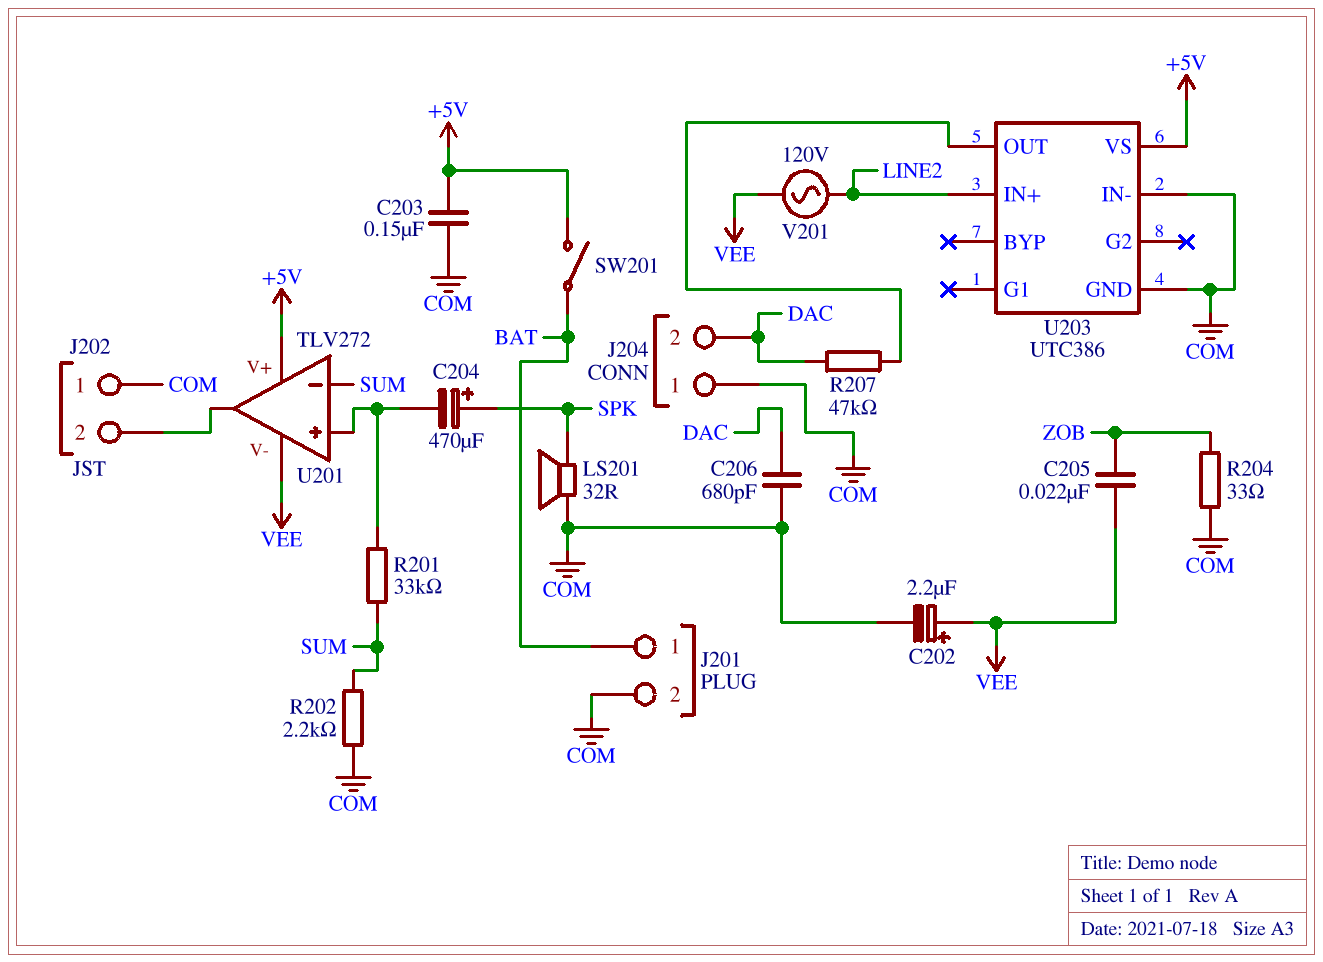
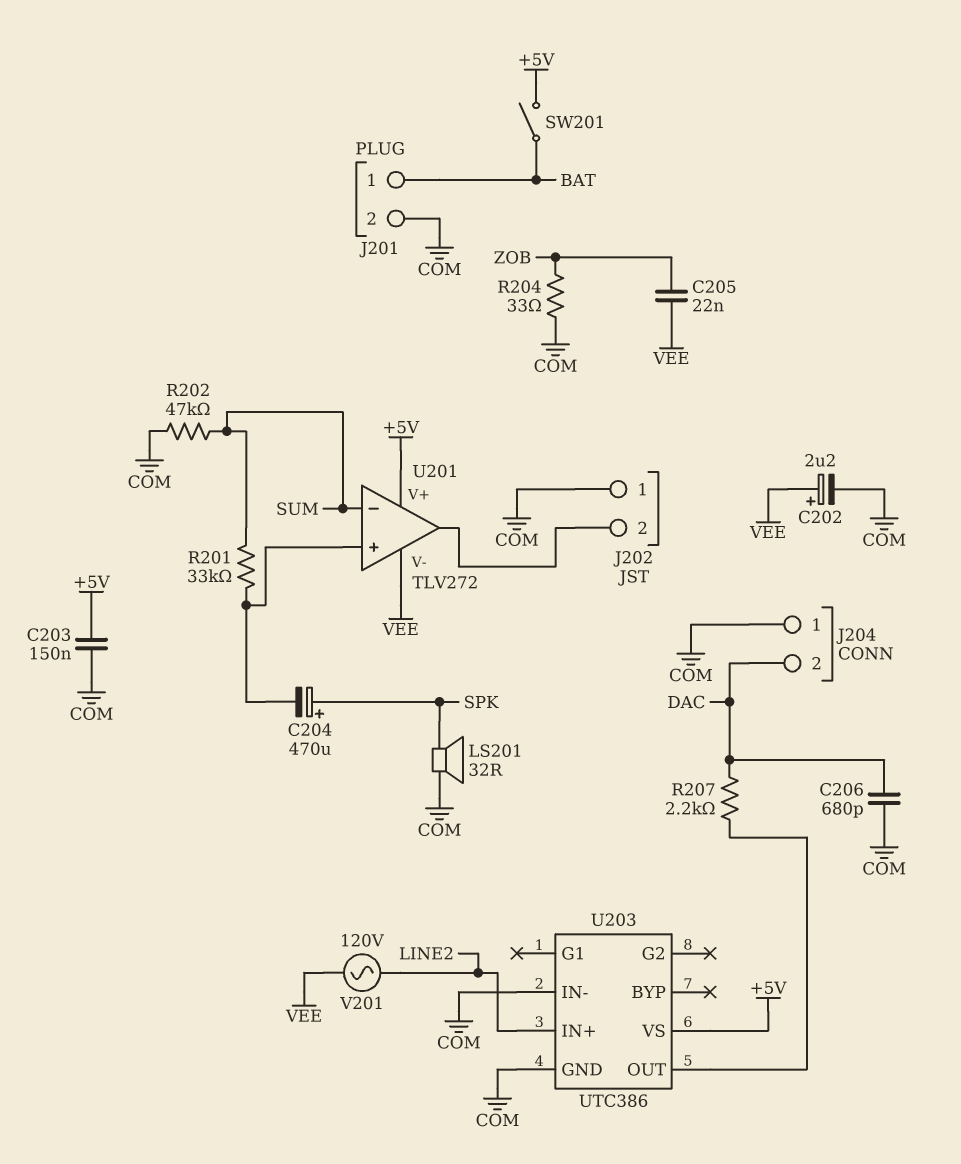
R202: 2.2k (COM, SUM) -> 47k (COM, SUM)
R207: 47k (DAC, U203/OUT) -> 2.2k (DAC, U203/OUT)

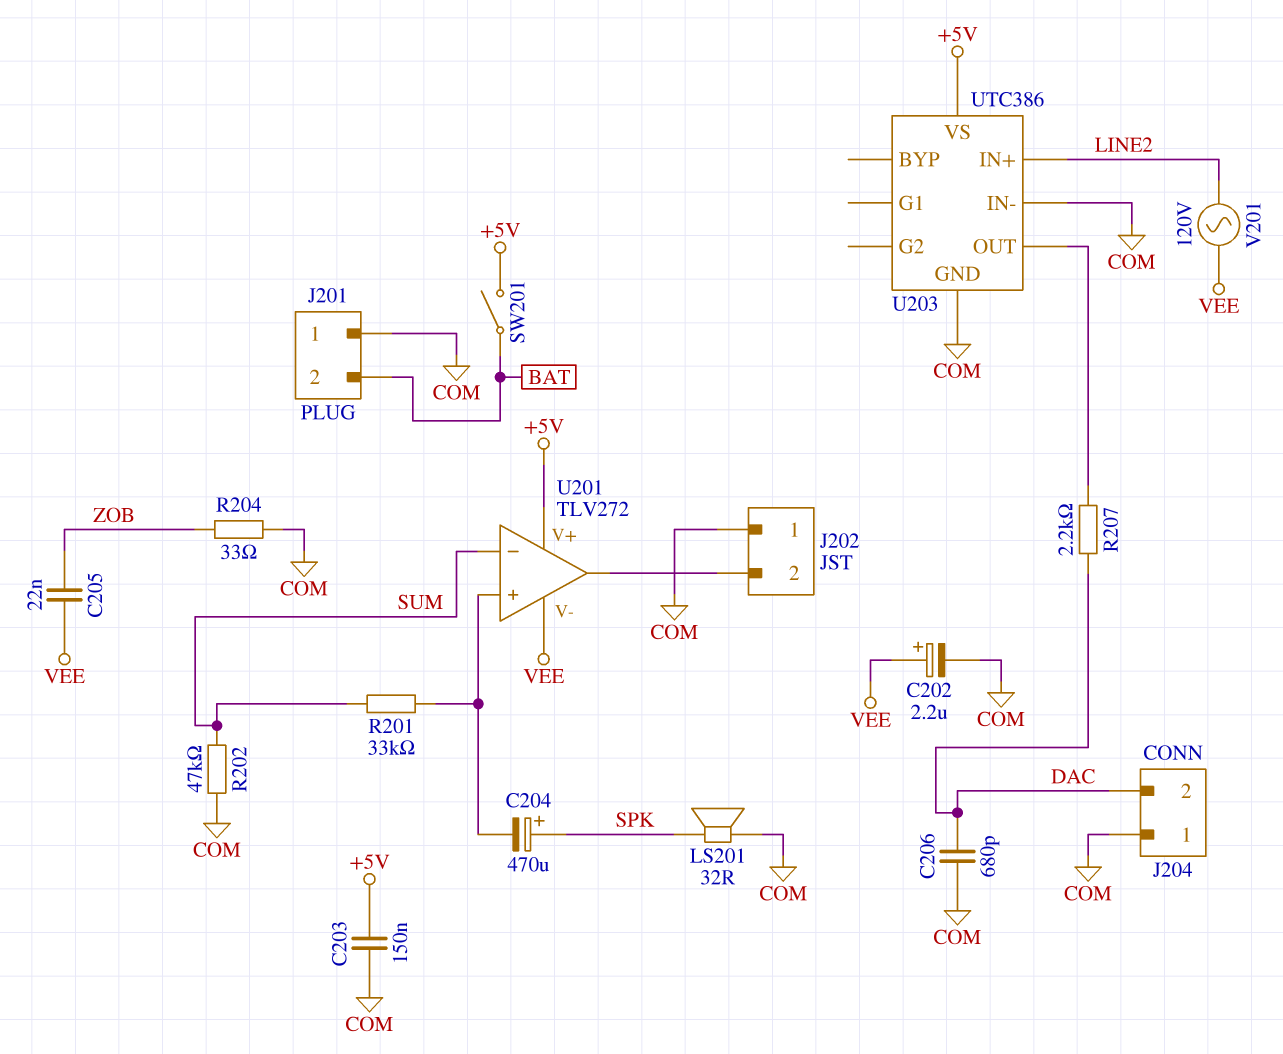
J201 pin 1: BAT -> COM
J201 pin 2: COM -> BAT

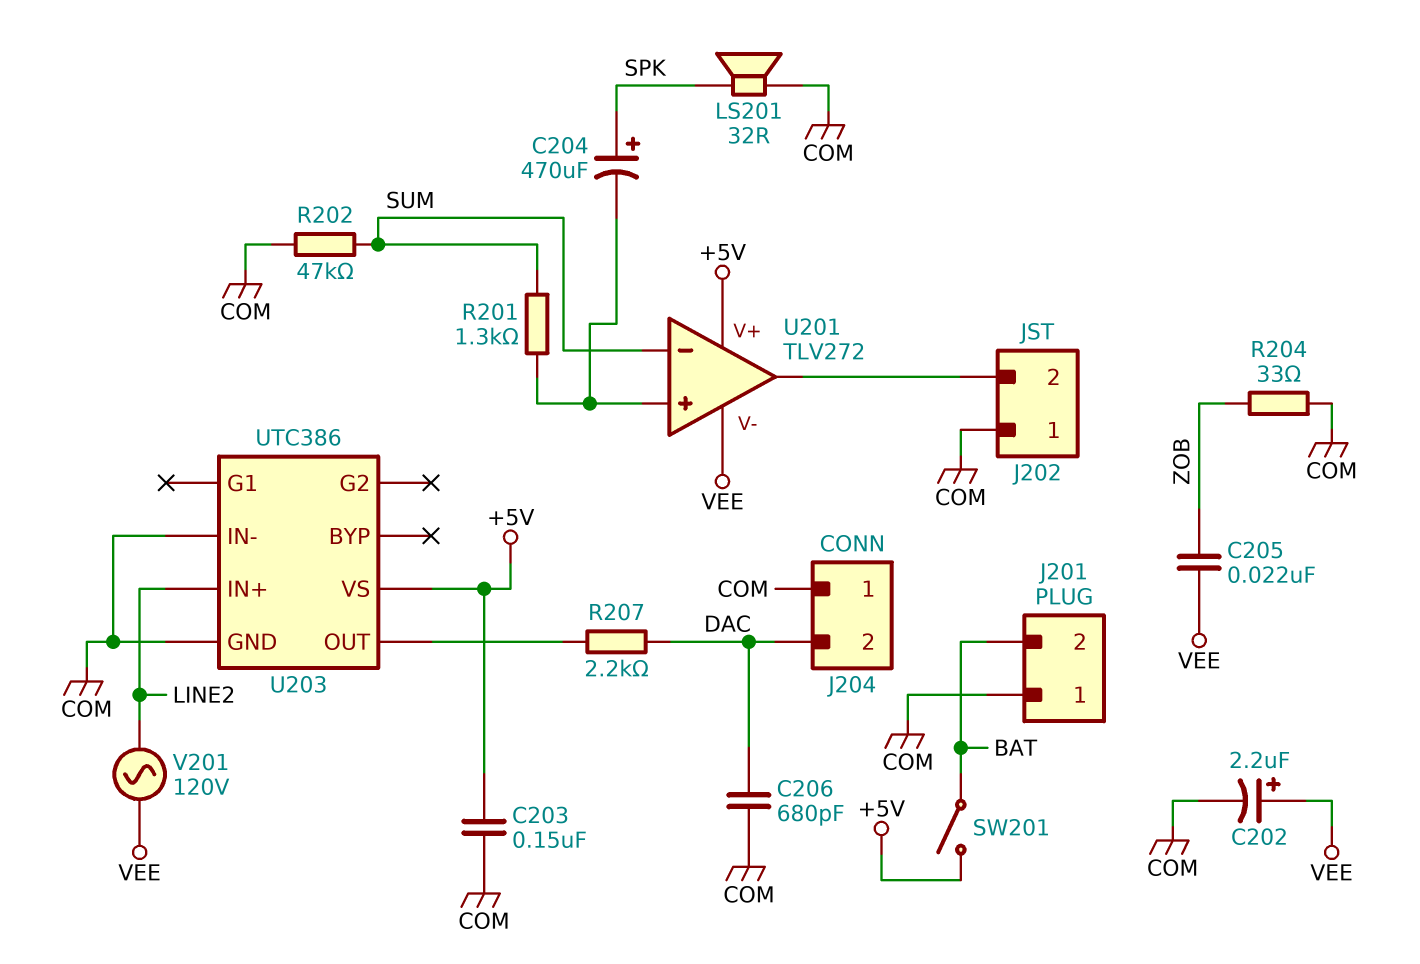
R201: 33k (SUM, U201/in+) -> 1.3k (SUM, U201/in+)

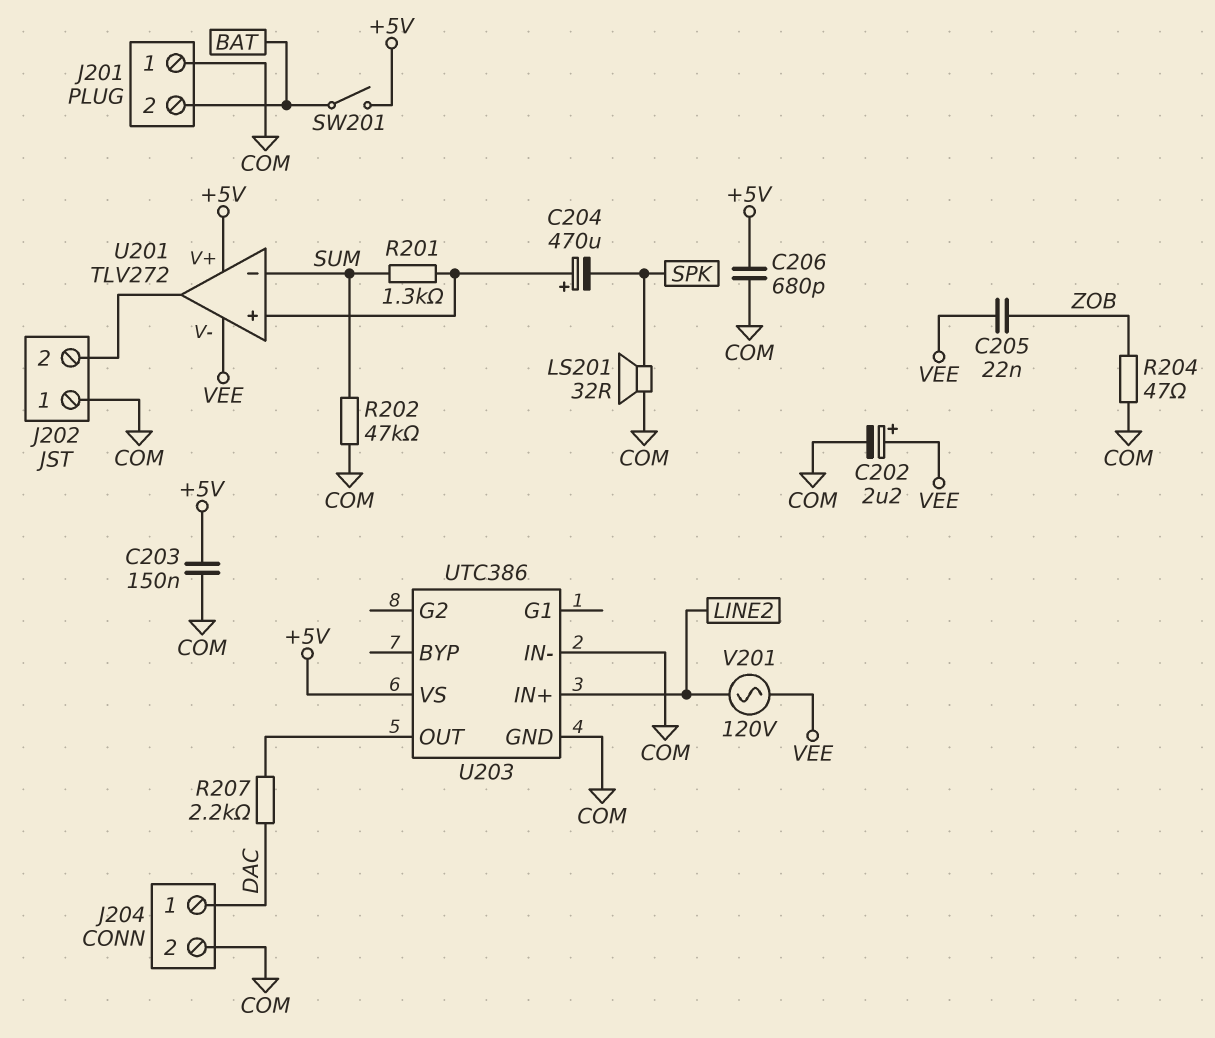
C204: 470uF (plus SPK, minus U201/in+) -> 470uF (plus U201/in+, minus SPK)
C206: 680pF (COM, DAC) -> 680pF (+5V, COM)
J204 pin 1: COM -> DAC
J204 pin 2: DAC -> COM
R204: 33 (COM, ZOB) -> 47 (COM, ZOB)

